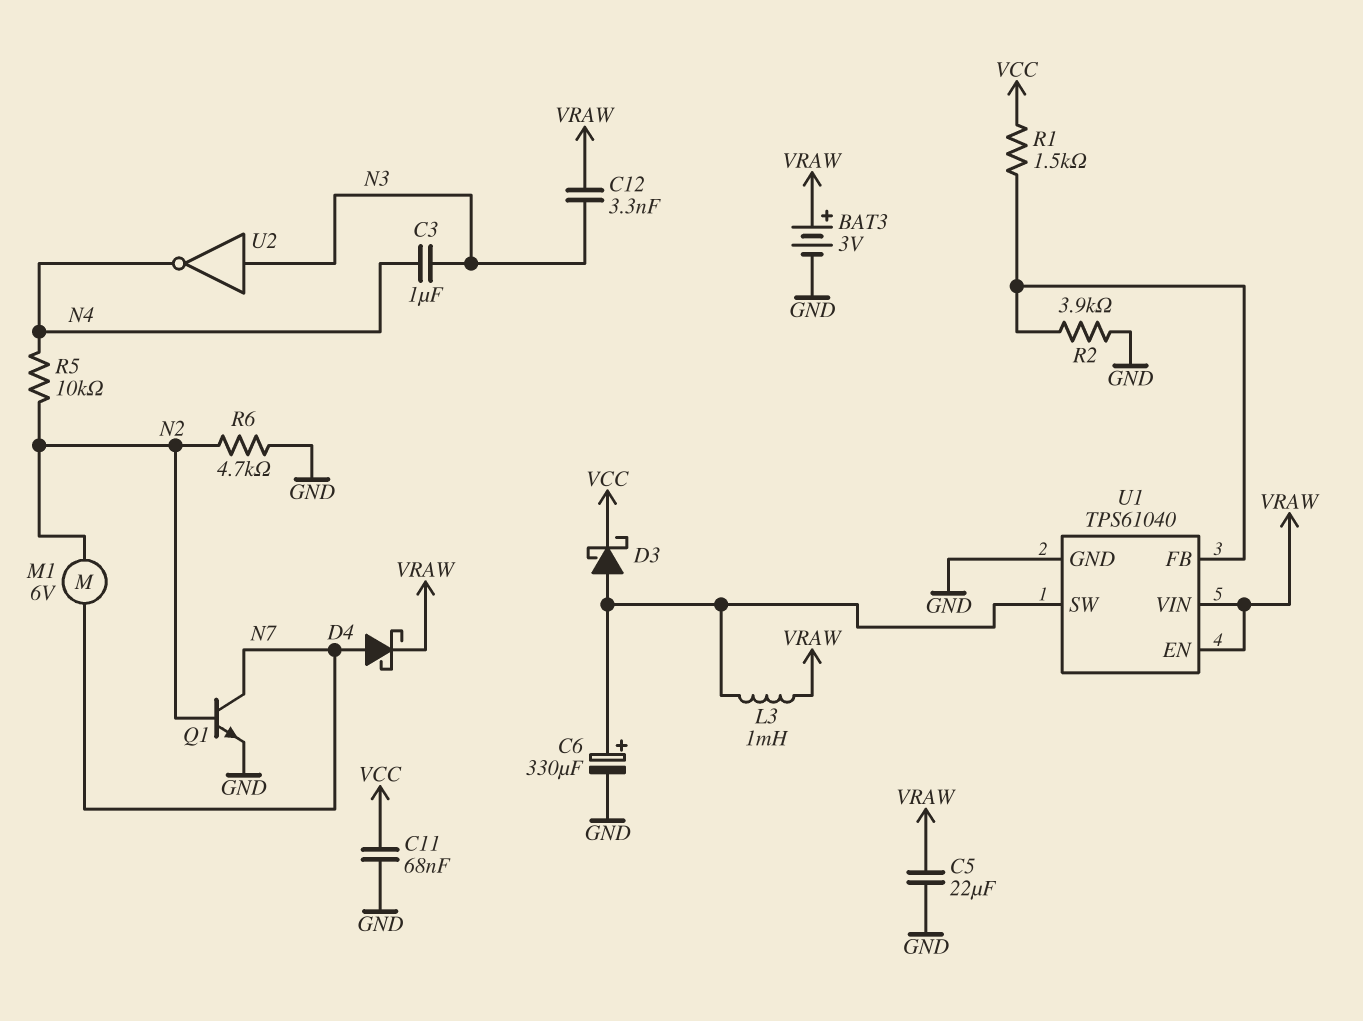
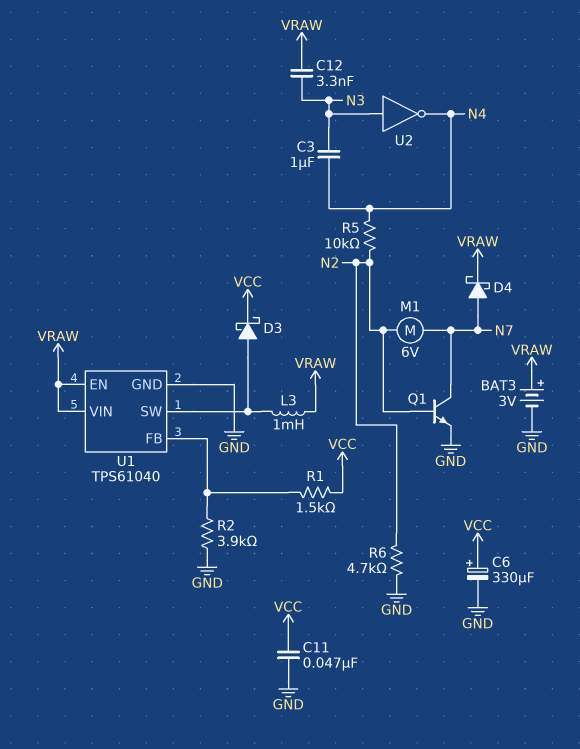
C5: 22uF (GND, VRAW) -> none
C6: 330uF (plus U1/SW, minus GND) -> 330uF (plus VCC, minus GND)
C11: 68nF (GND, VCC) -> 47nF (GND, VCC)

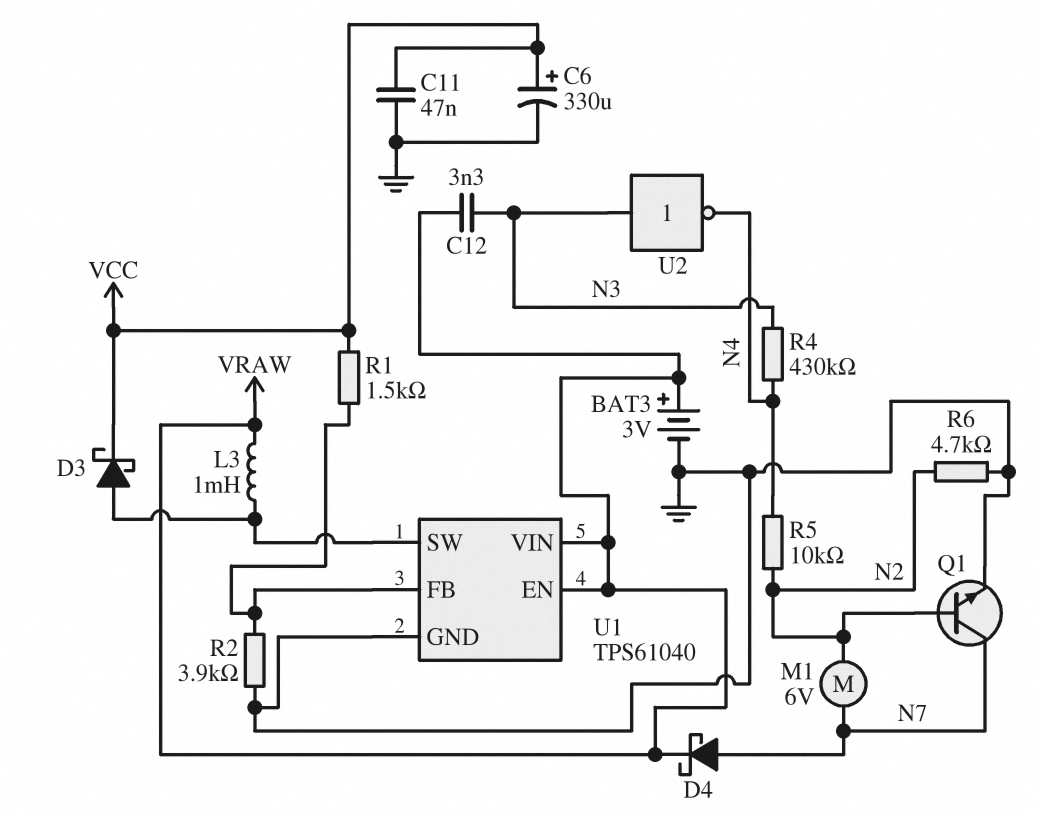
C3: 1uF (N3, N4) -> none
R4: none -> 430k (N3, N4)

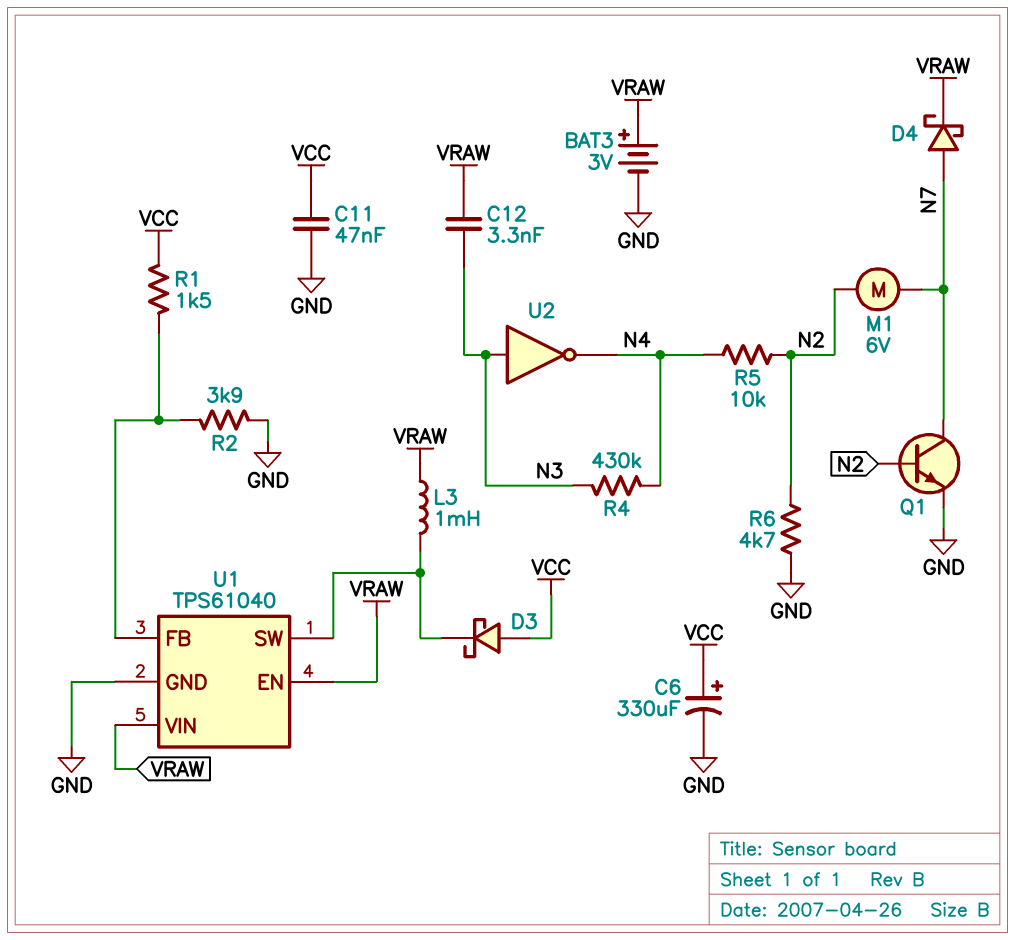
D3: schottky (A U1/SW, K VCC) -> schottky (A VCC, K U1/SW)

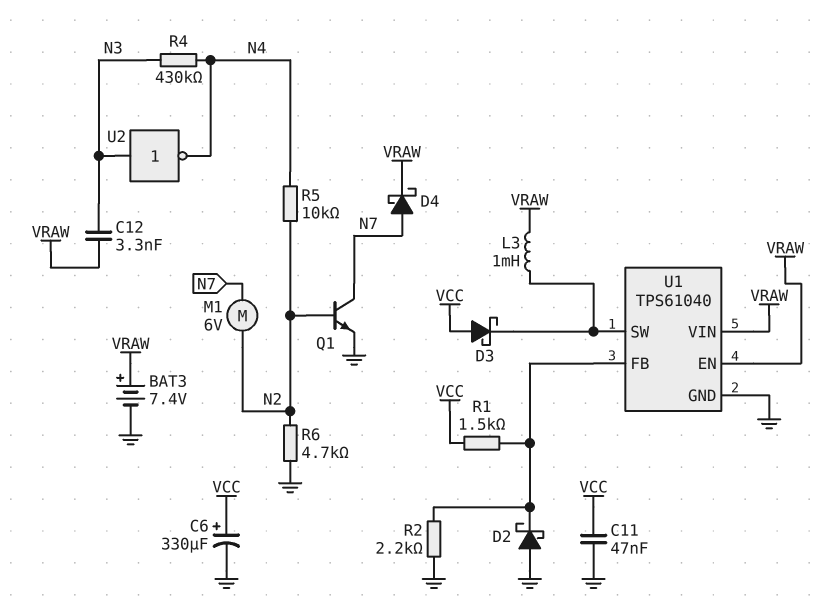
BAT3: 3V (plus VRAW, minus GND) -> 7.4V (plus VRAW, minus GND)
D2: none -> schottky (A GND, K U1/FB)
R2: 3.9k (GND, U1/FB) -> 2.2k (GND, U1/FB)

